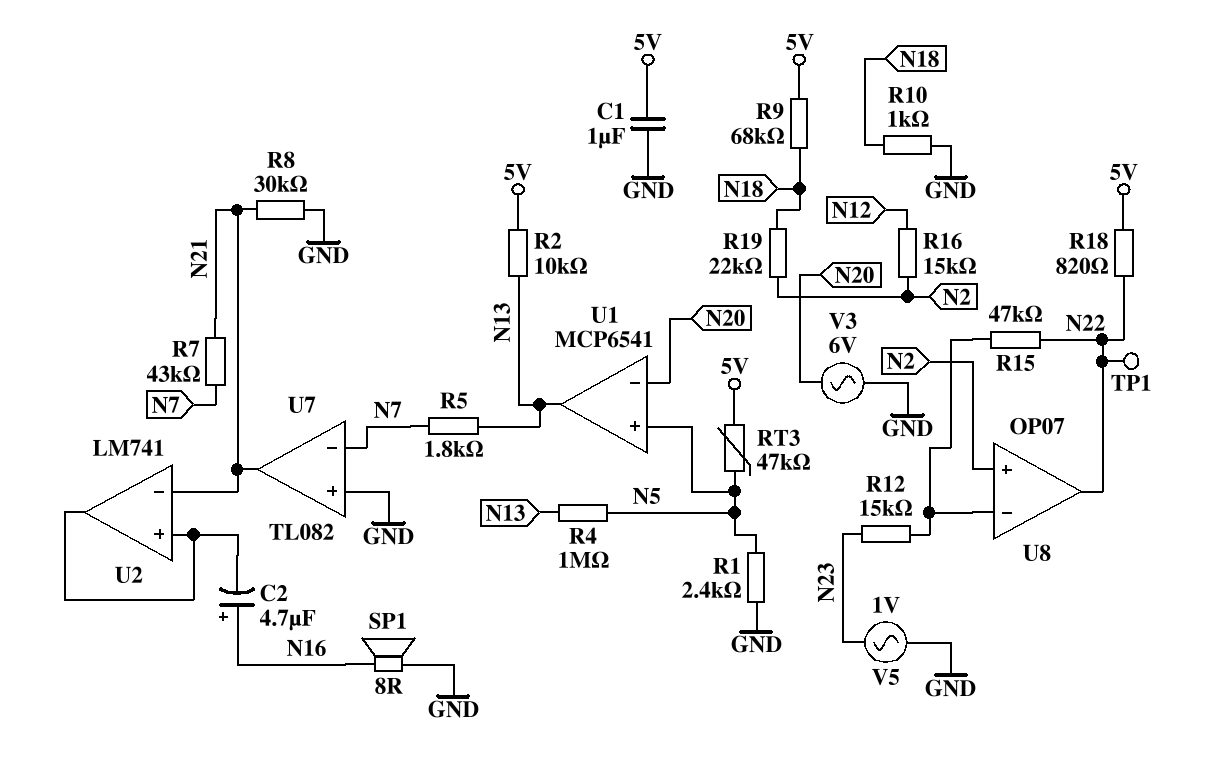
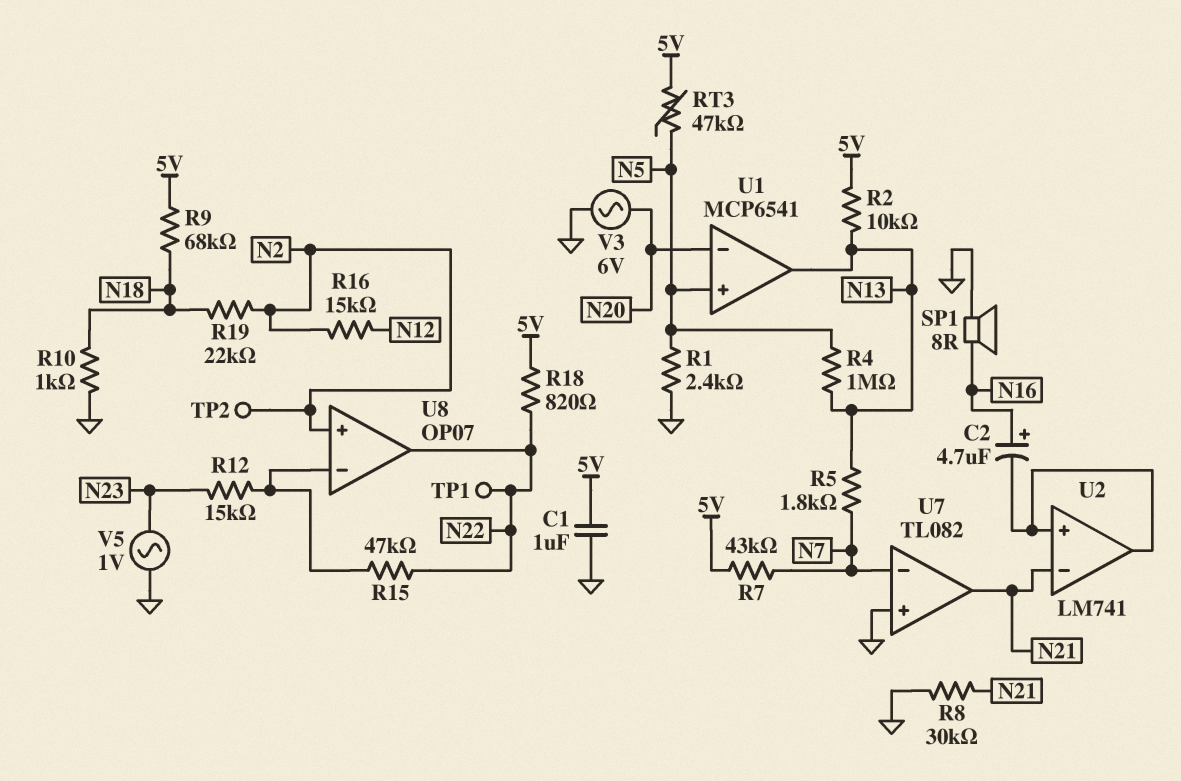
R7: 43k (N7, N21) -> 43k (5V, N7)
TP2: none -> test point (N2)

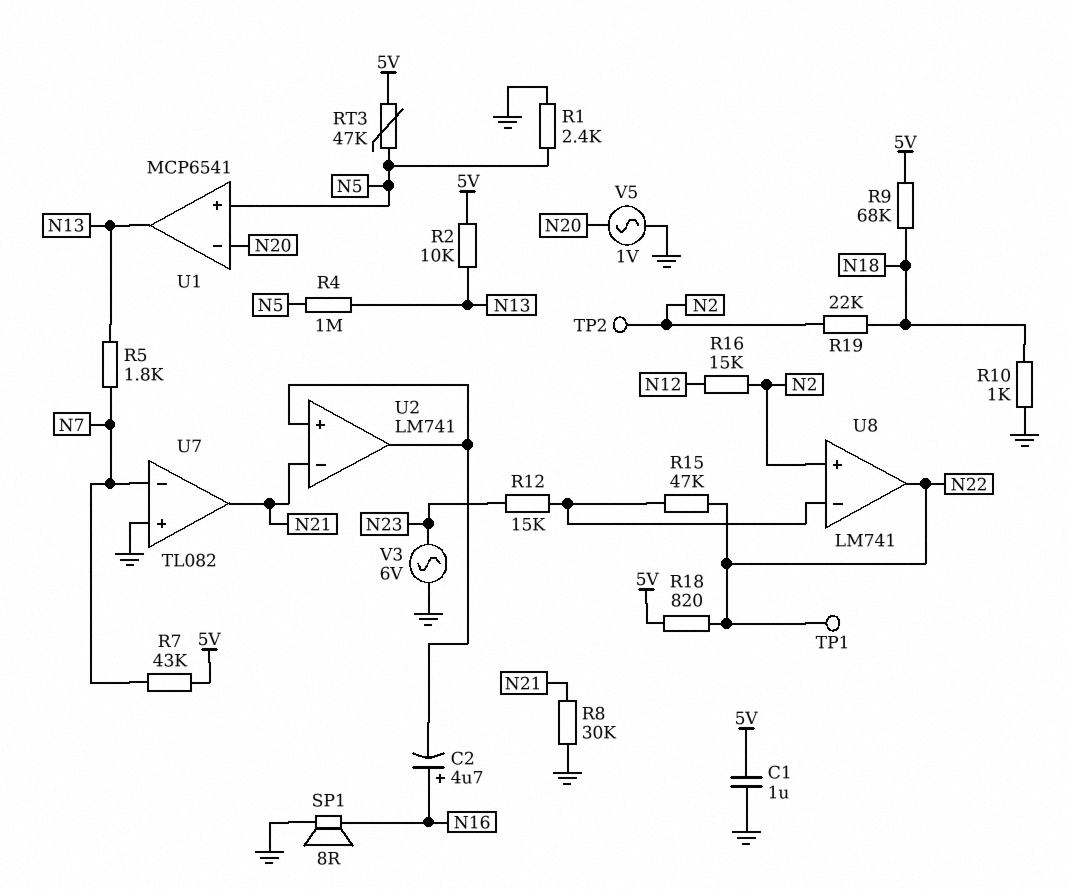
U8: OP07 -> LM741
V3: AC 6V (GND, N20) -> AC 6V (GND, N23)
V5: AC 1V (GND, N23) -> AC 1V (GND, N20)

